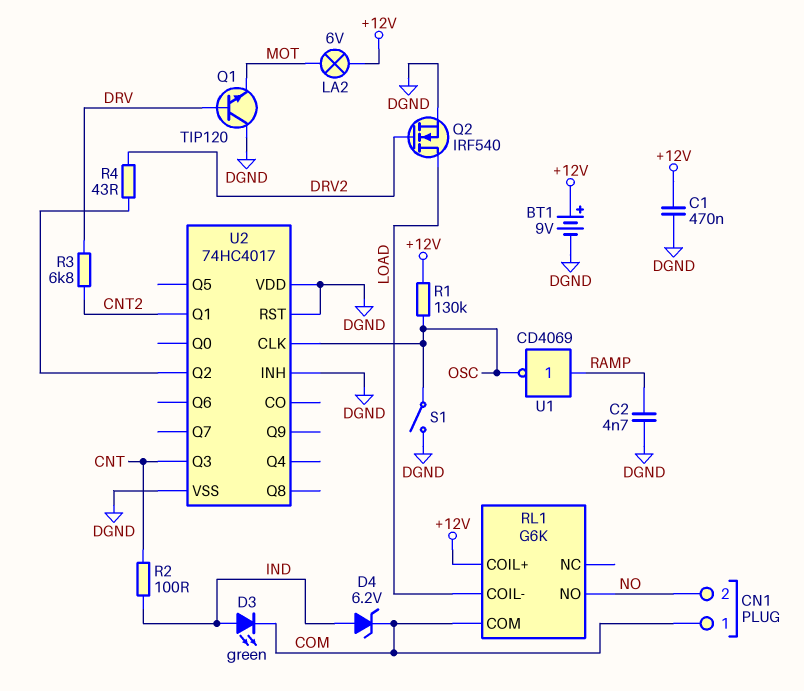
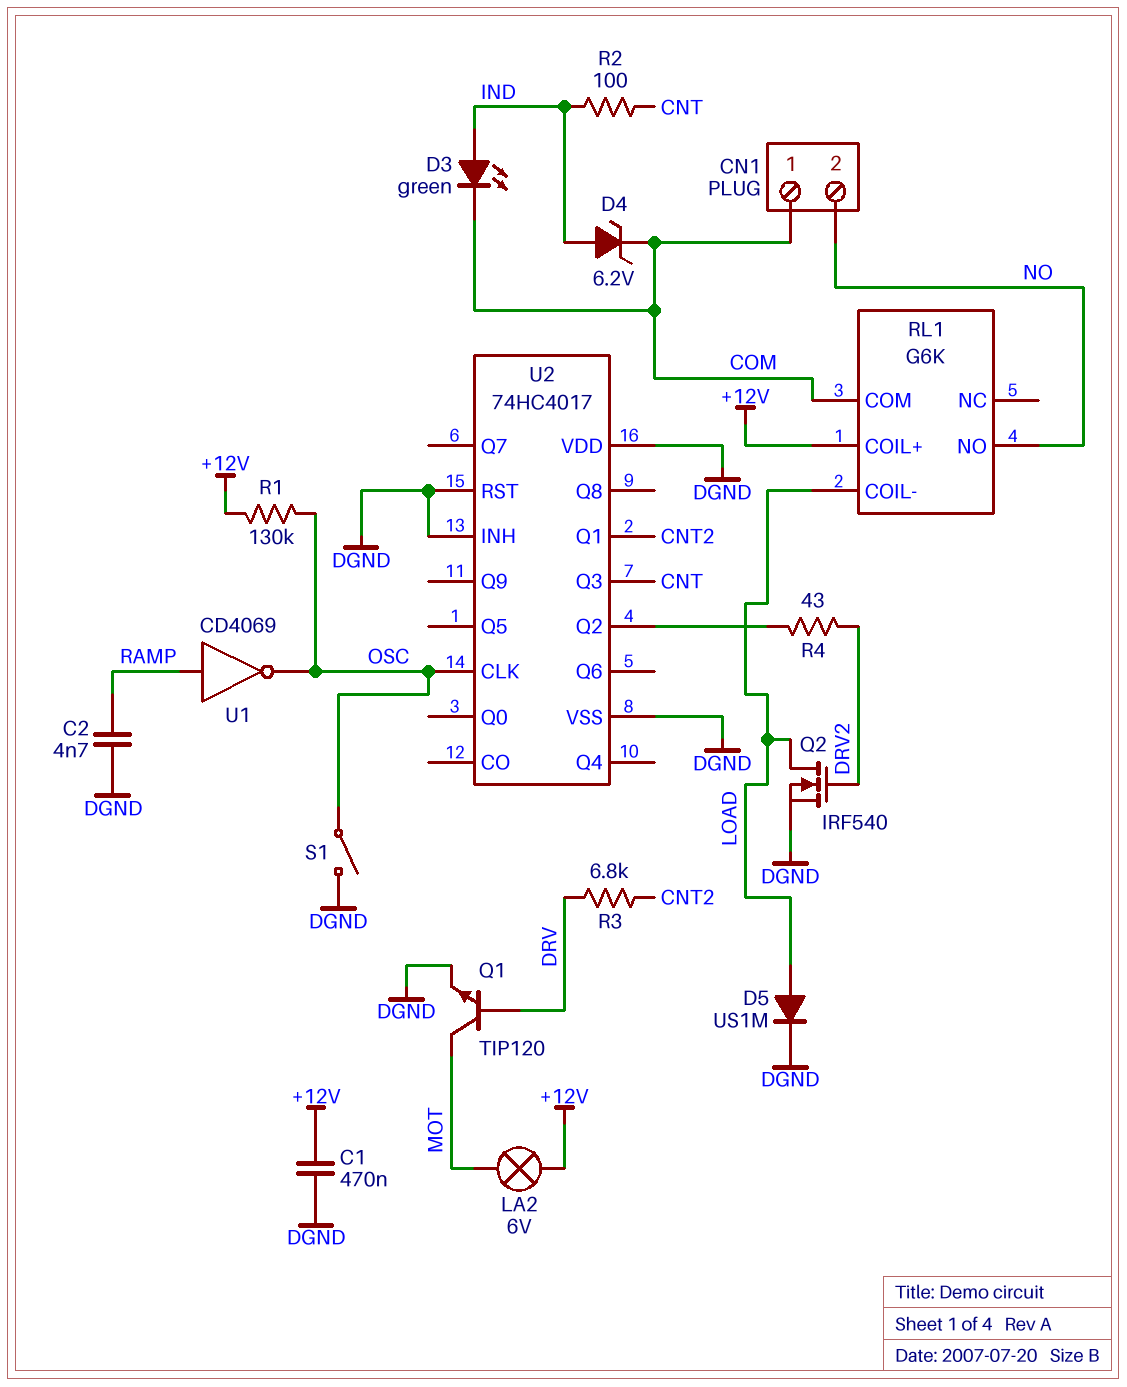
BT1: 9V (plus +12V, minus DGND) -> none
D5: none -> diode US1M (A LOAD, K DGND)
Q1: NPN TIP120 (B DRV, C DGND, E MOT) -> NPN TIP120 (B DRV, C MOT, E DGND)

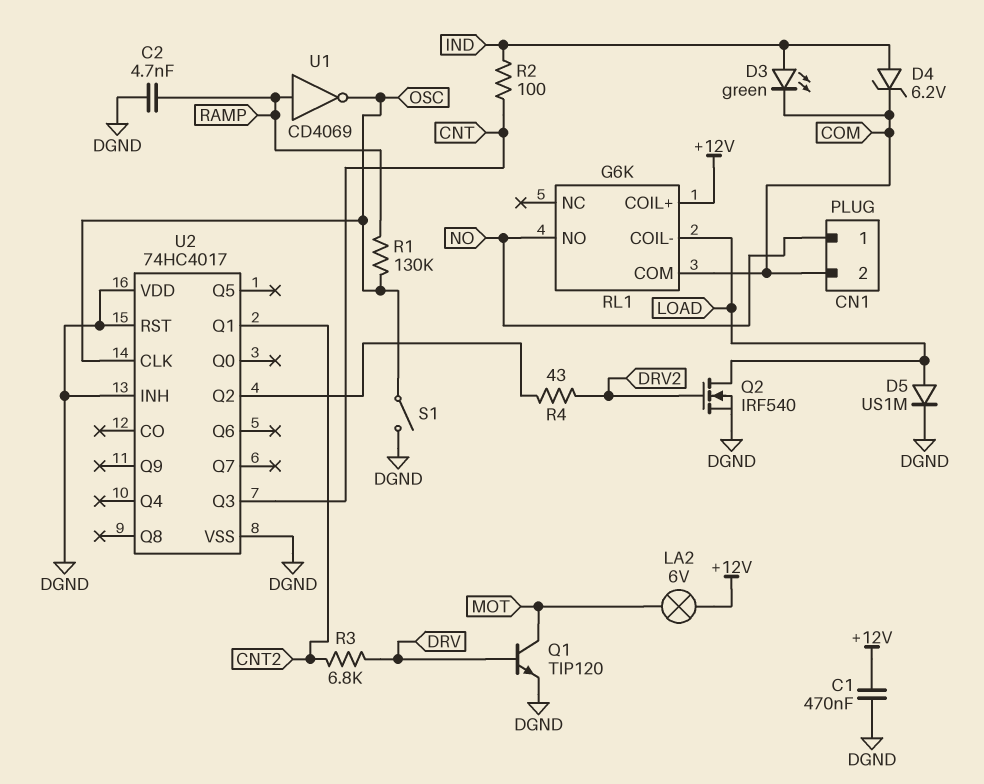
CN1 pin 1: COM -> NO
CN1 pin 2: NO -> COM
R1: 130k (+12V, OSC) -> 130k (OSC, RAMP)

